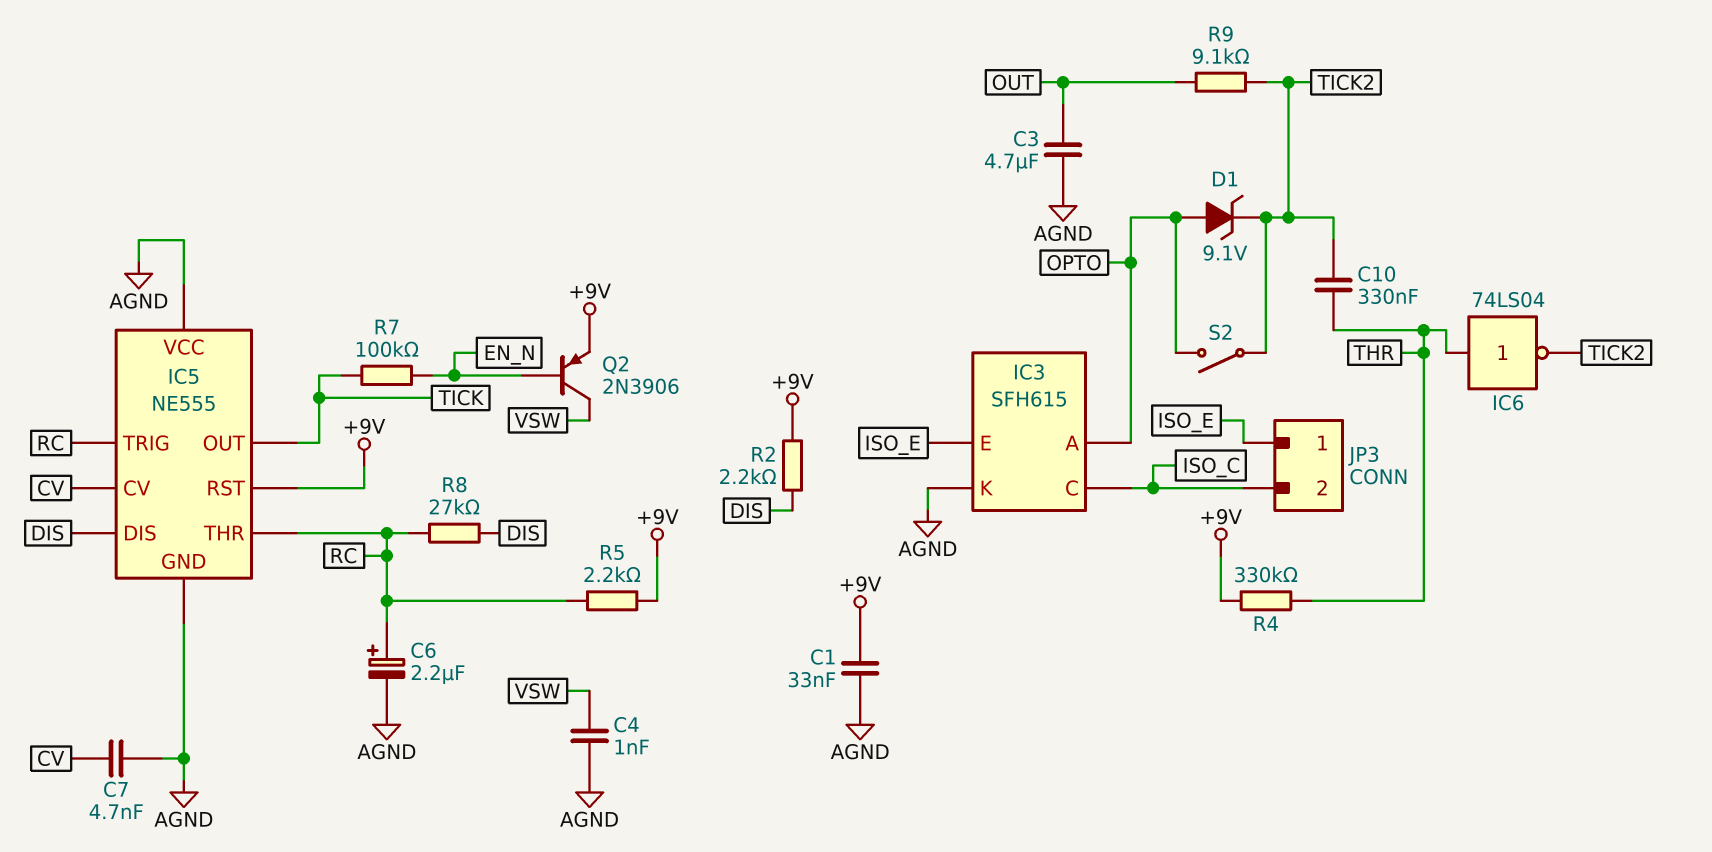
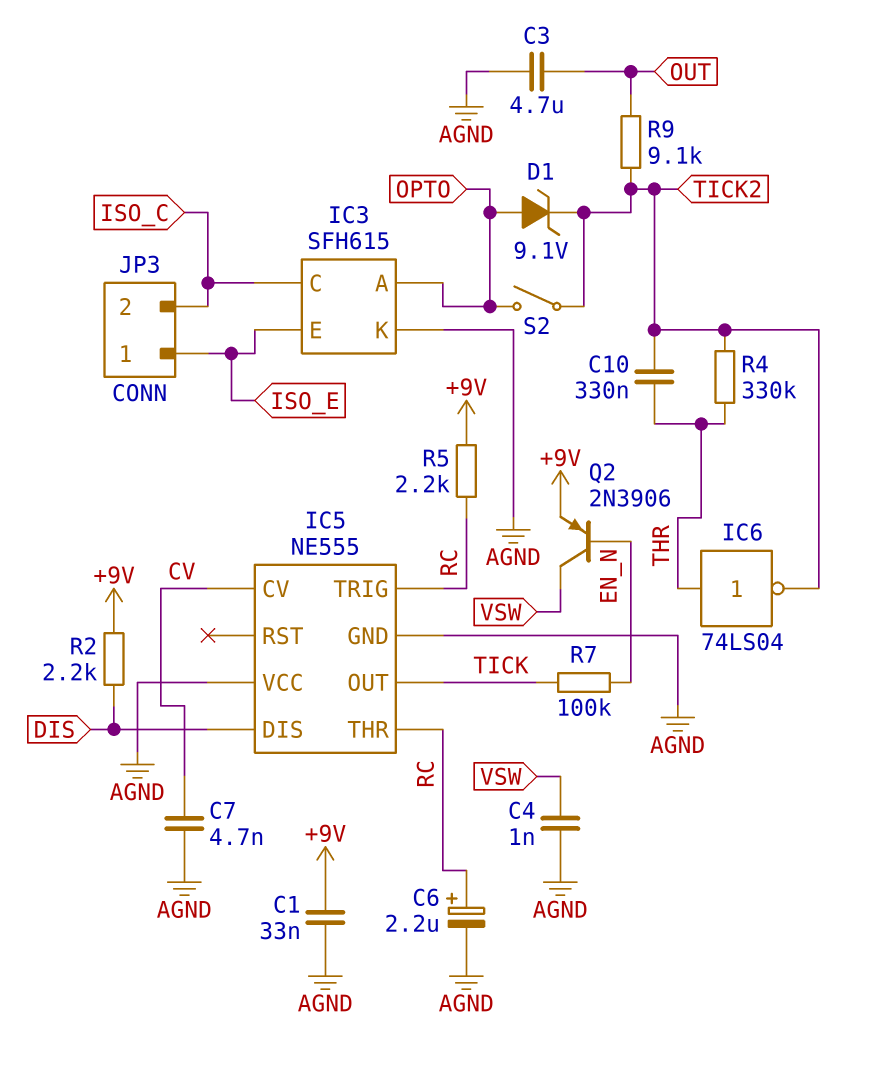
IC5 pin RST: +9V -> none
R4: 330k (+9V, THR) -> 330k (THR, TICK2)
R8: 27k (DIS, RC) -> none

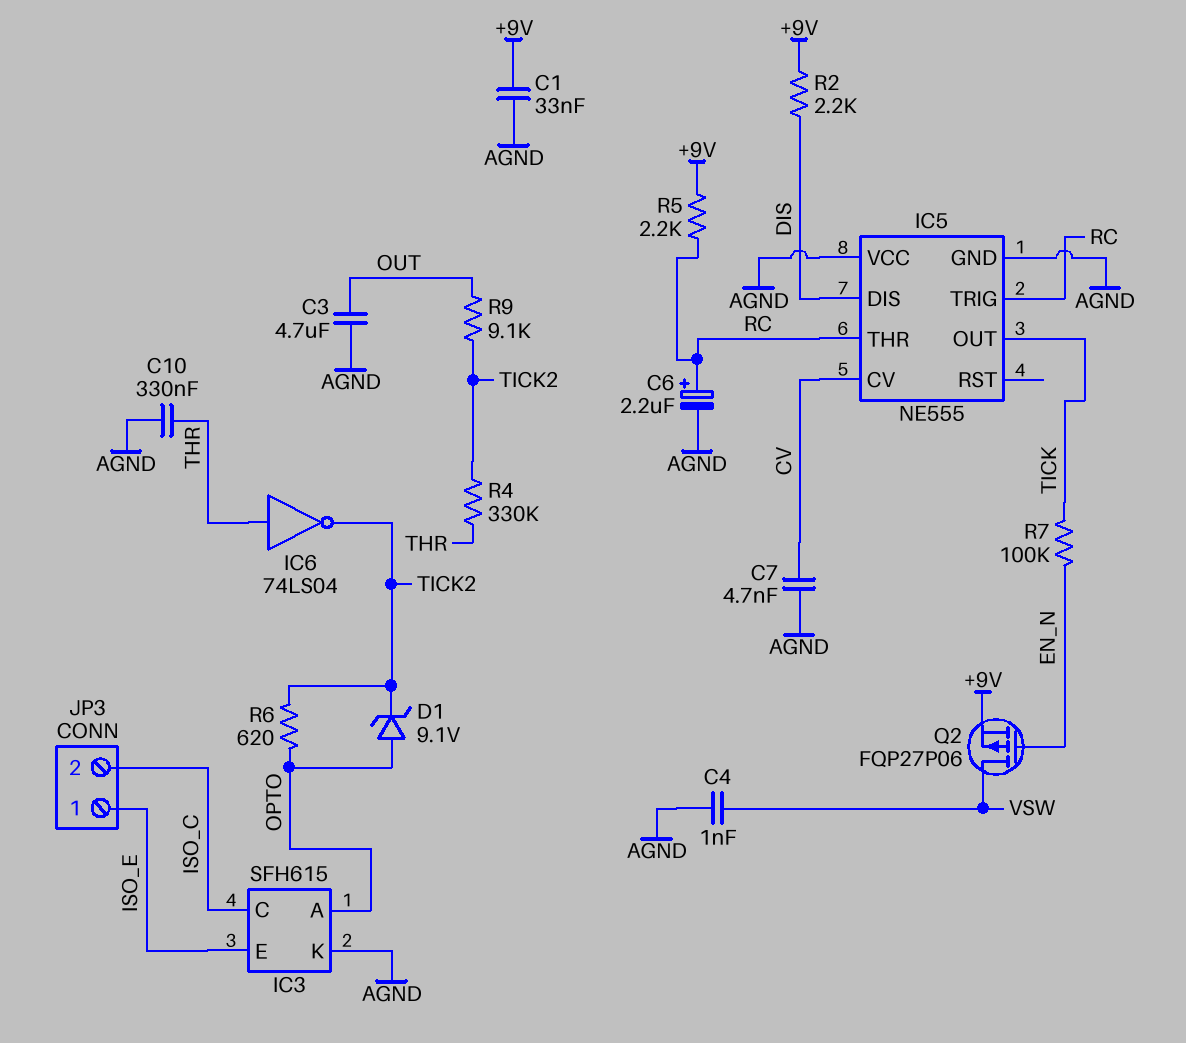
C10: 330nF (THR, TICK2) -> 330nF (AGND, THR)
Q2: PNP 2N3906 (B EN_N, C VSW, E +9V) -> PMOS FQP27P06 (G EN_N, D VSW, S +9V)
R6: none -> 620 (OPTO, TICK2)
S2: switch (OPTO, TICK2) -> none

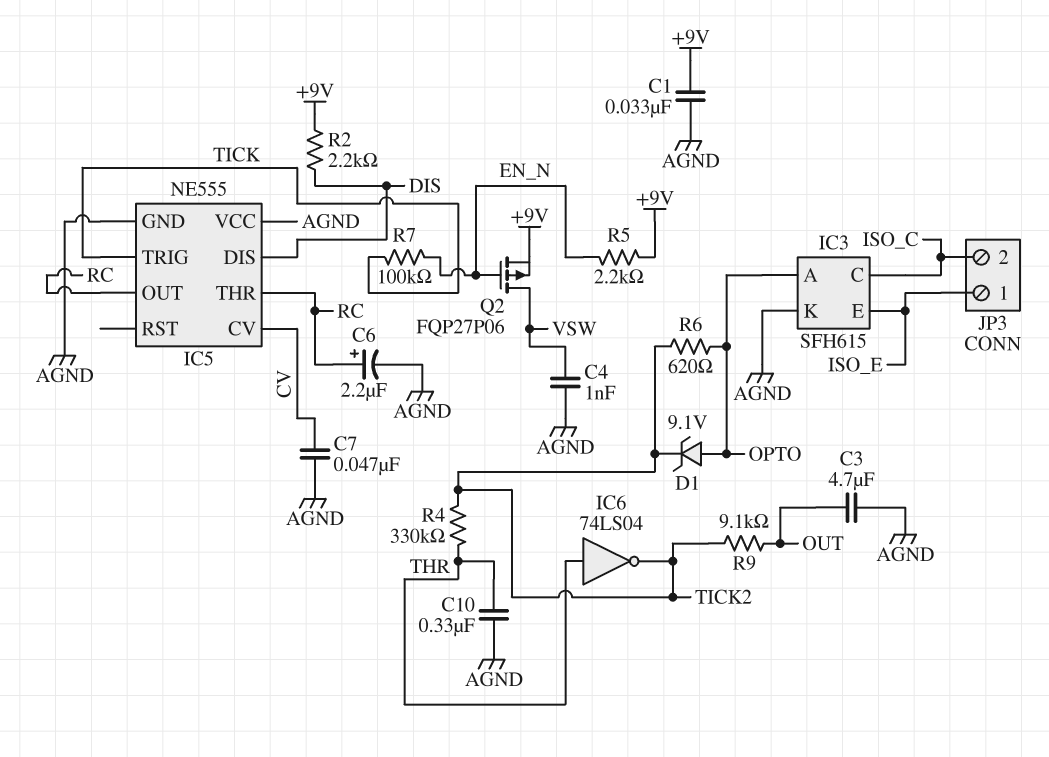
C7: 4.7nF (AGND, CV) -> 47nF (AGND, CV)
IC5 pin OUT: TICK -> RC
IC5 pin TRIG: RC -> TICK
R5: 2.2k (+9V, RC) -> 2.2k (+9V, EN_N)

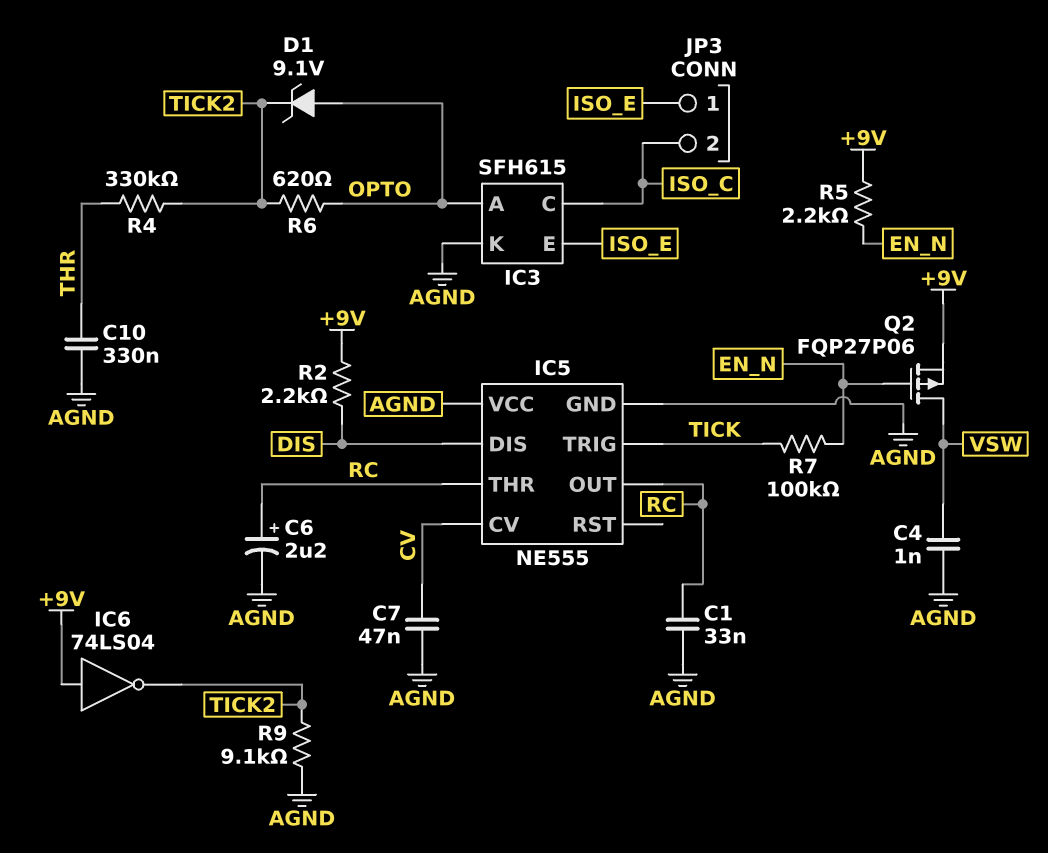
C1: 33nF (+9V, AGND) -> 33nF (AGND, RC)
C3: 4.7uF (AGND, OUT) -> none
IC6: NOT 74LS04 (in THR, out TICK2) -> NOT 74LS04 (in +9V, out TICK2)
R9: 9.1k (OUT, TICK2) -> 9.1k (AGND, TICK2)

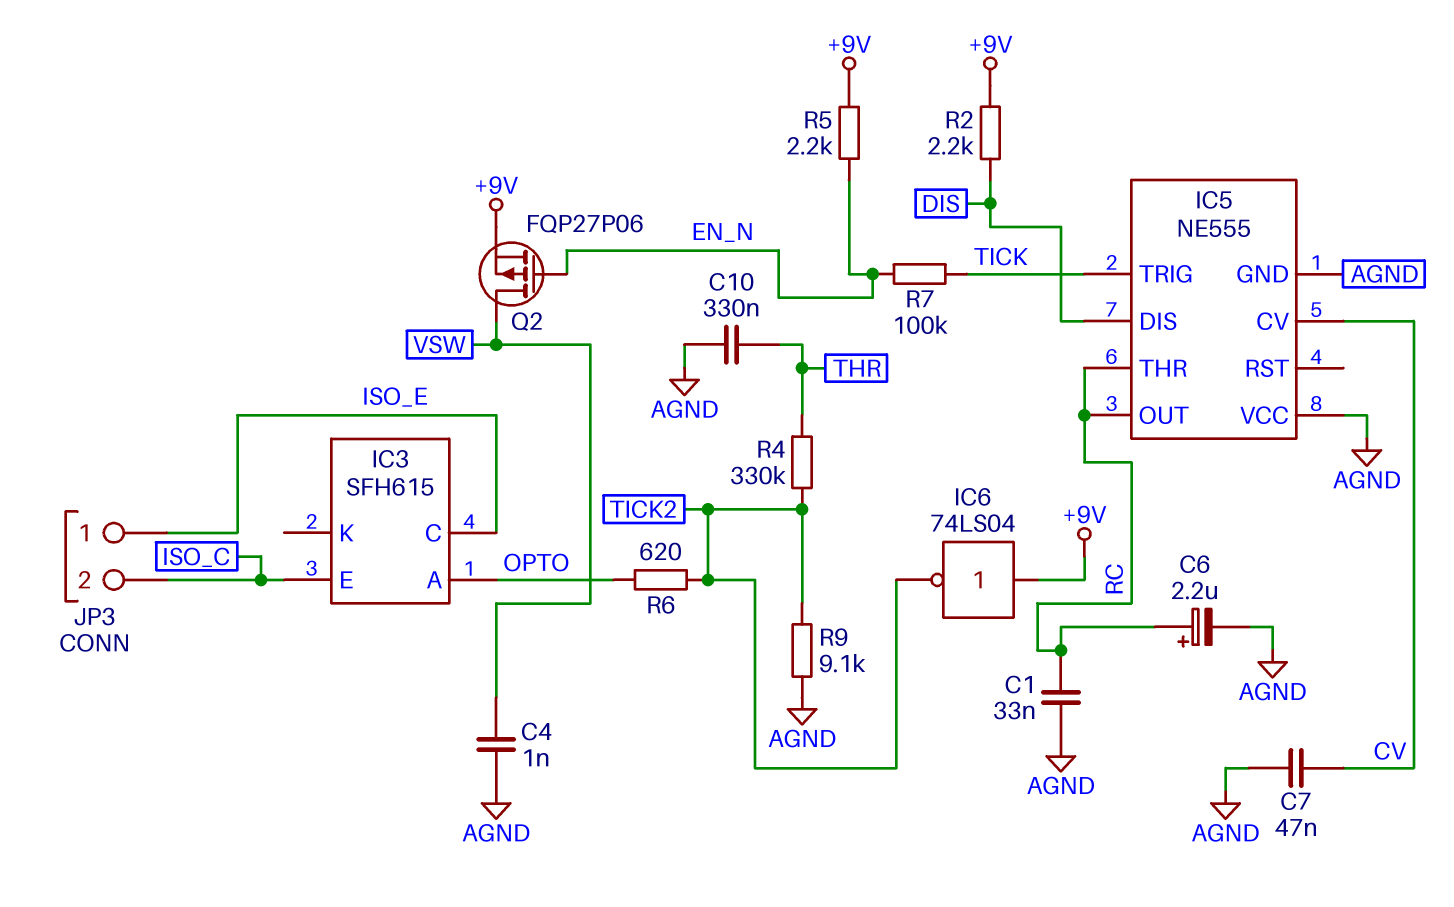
D1: zener 9.1V (A OPTO, K TICK2) -> none
IC3 pin C: ISO_C -> ISO_E
IC3 pin E: ISO_E -> ISO_C
IC3 pin K: AGND -> none

